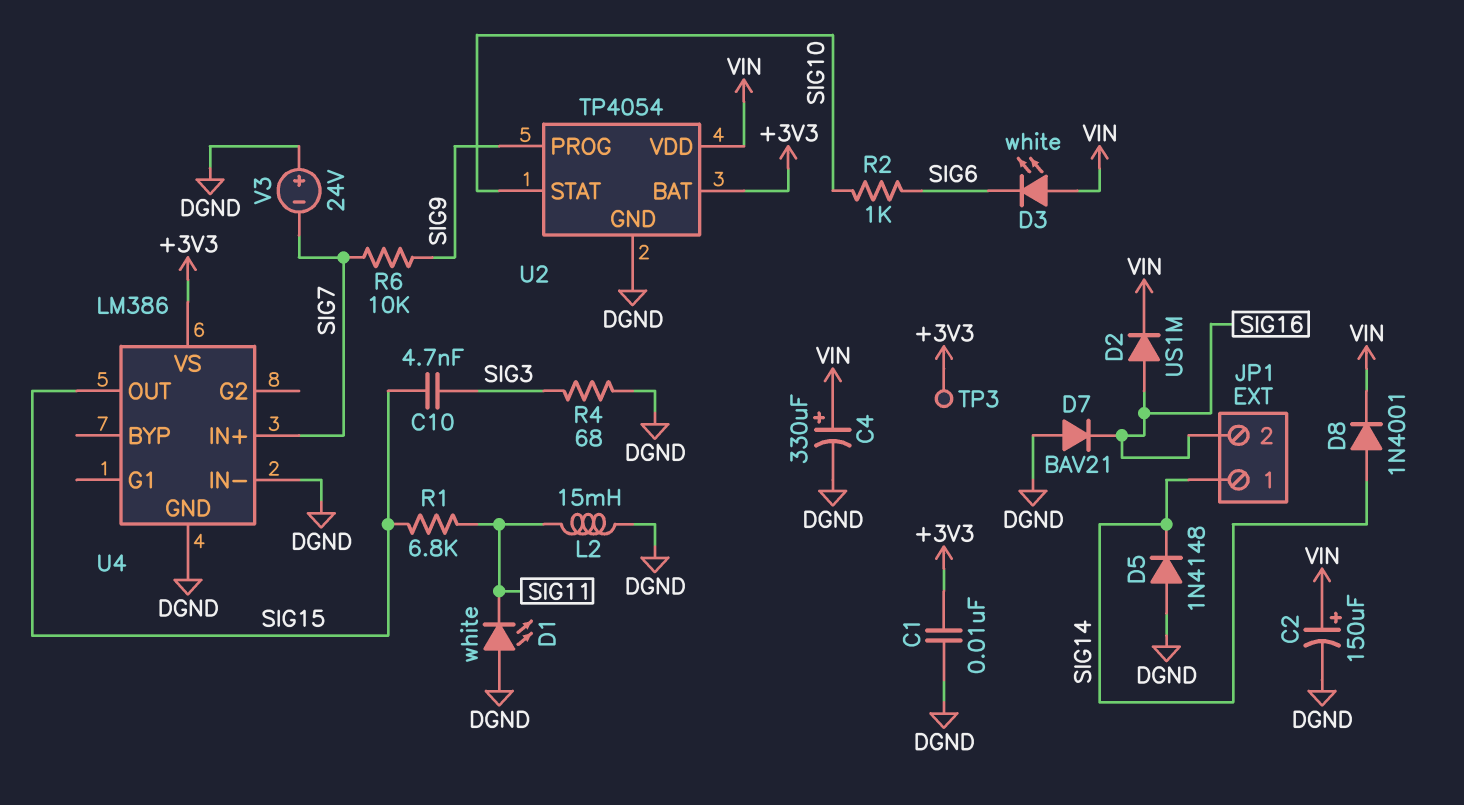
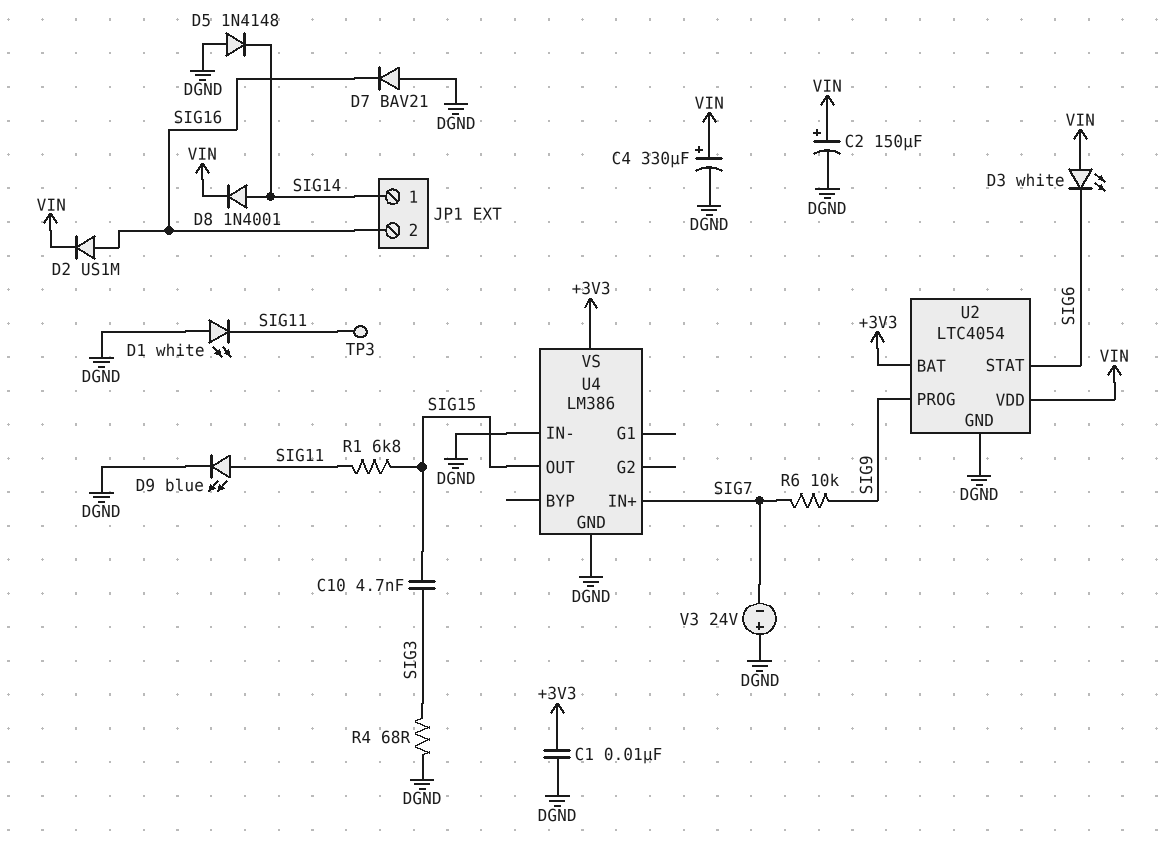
D9: none -> LED blue (A SIG11, K DGND)
L2: 15mH (DGND, SIG11) -> none
R2: 1k (SIG6, SIG10) -> none
TP3: test point (+3V3) -> test point (SIG11)
U2: TP4054 -> LTC4054
U2 pin STAT: SIG10 -> SIG6

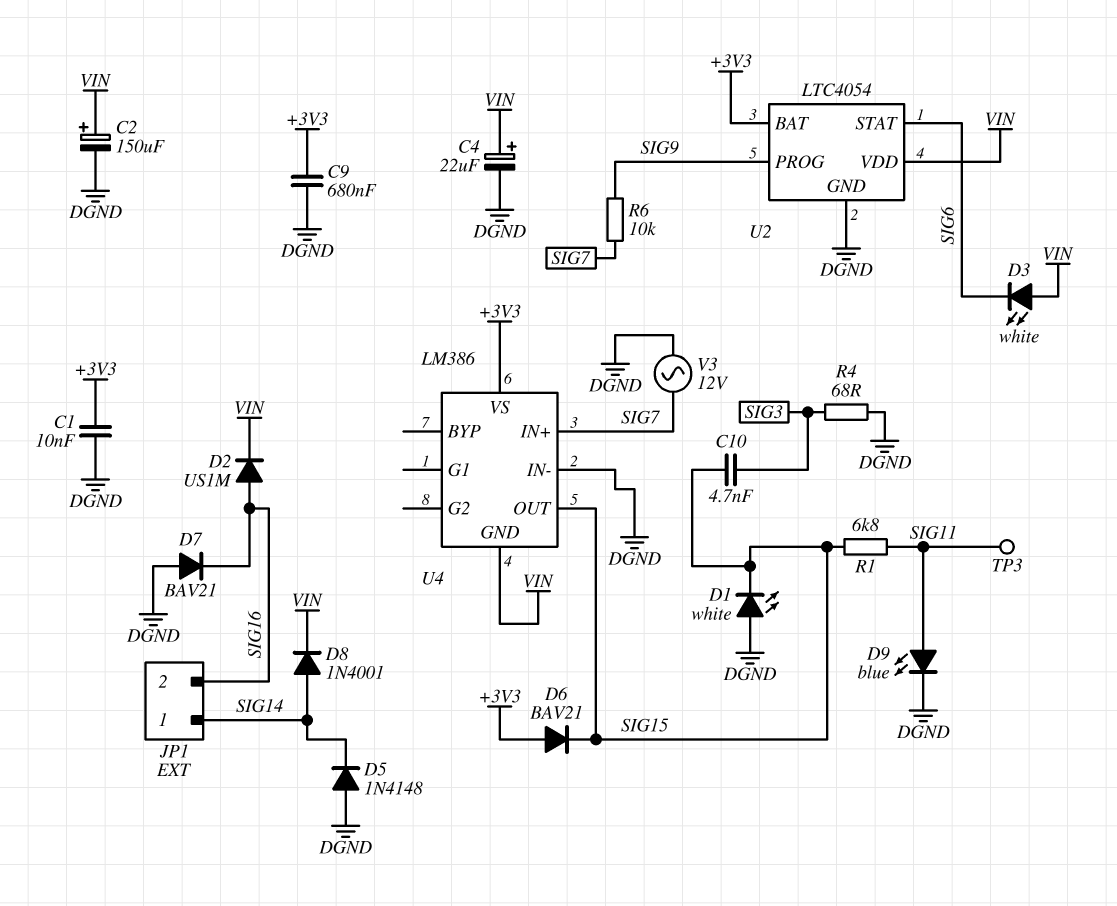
C4: 330uF (plus VIN, minus DGND) -> 22uF (plus VIN, minus DGND)
C9: none -> 680nF (+3V3, DGND)
D1: LED white (A DGND, K SIG11) -> LED white (A DGND, K SIG15)
D6: none -> diode BAV21 (A +3V3, K SIG15)
U4 pin GND: DGND -> VIN
V3: 24V (plus DGND, minus SIG7) -> AC 12V (DGND, SIG7)

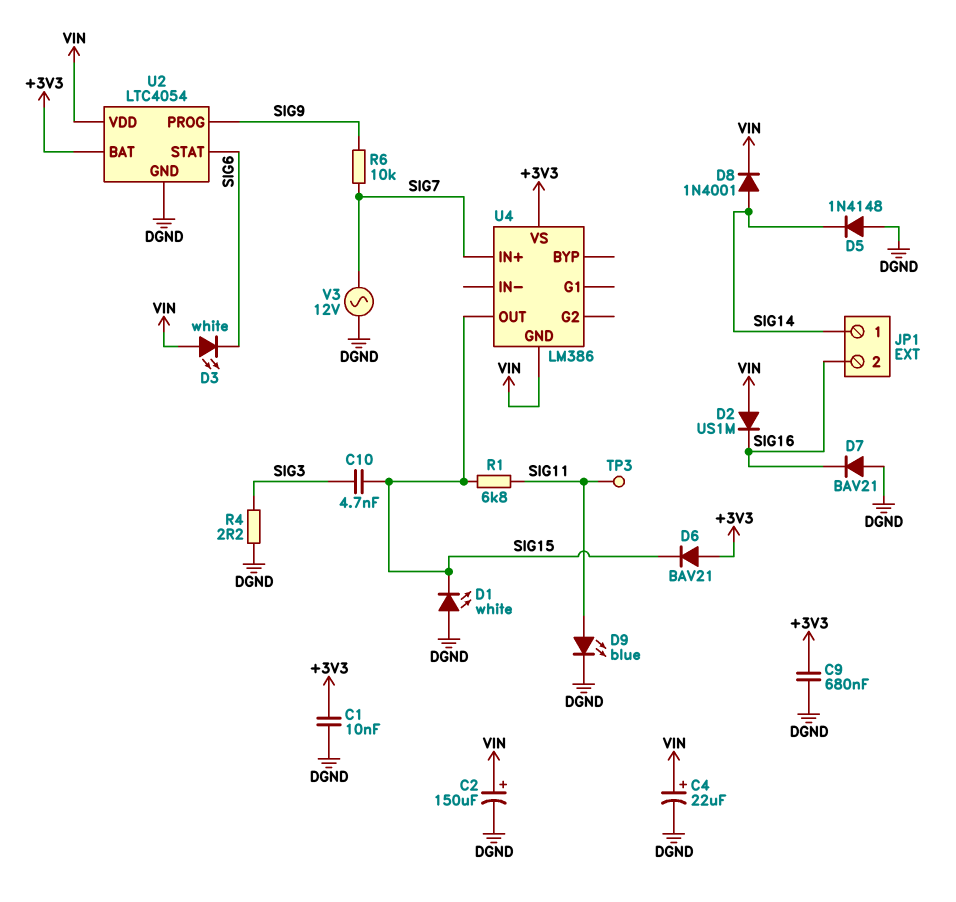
D2: diode US1M (A SIG16, K VIN) -> diode US1M (A VIN, K SIG16)
R4: 68 (DGND, SIG3) -> 2.2 (DGND, SIG3)
U4 pin IN-: DGND -> none

